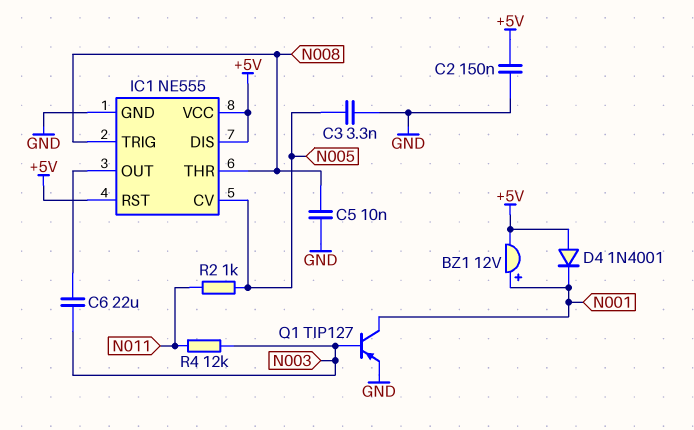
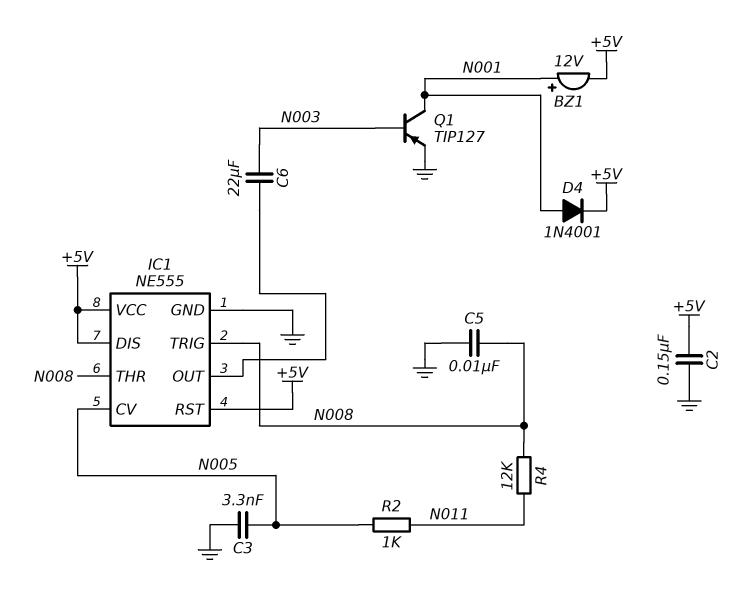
D4: diode 1N4001 (A +5V, K N001) -> diode 1N4001 (A N001, K +5V)
R4: 12k (N003, N011) -> 12k (N008, N011)

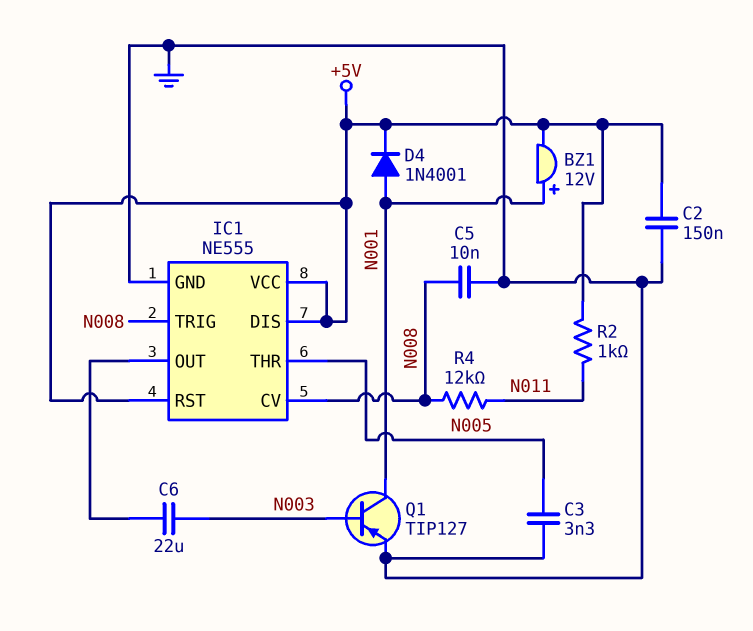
IC1 pin CV: N005 -> N008
IC1 pin THR: N008 -> N005
R2: 1k (N005, N011) -> 1k (+5V, N011)

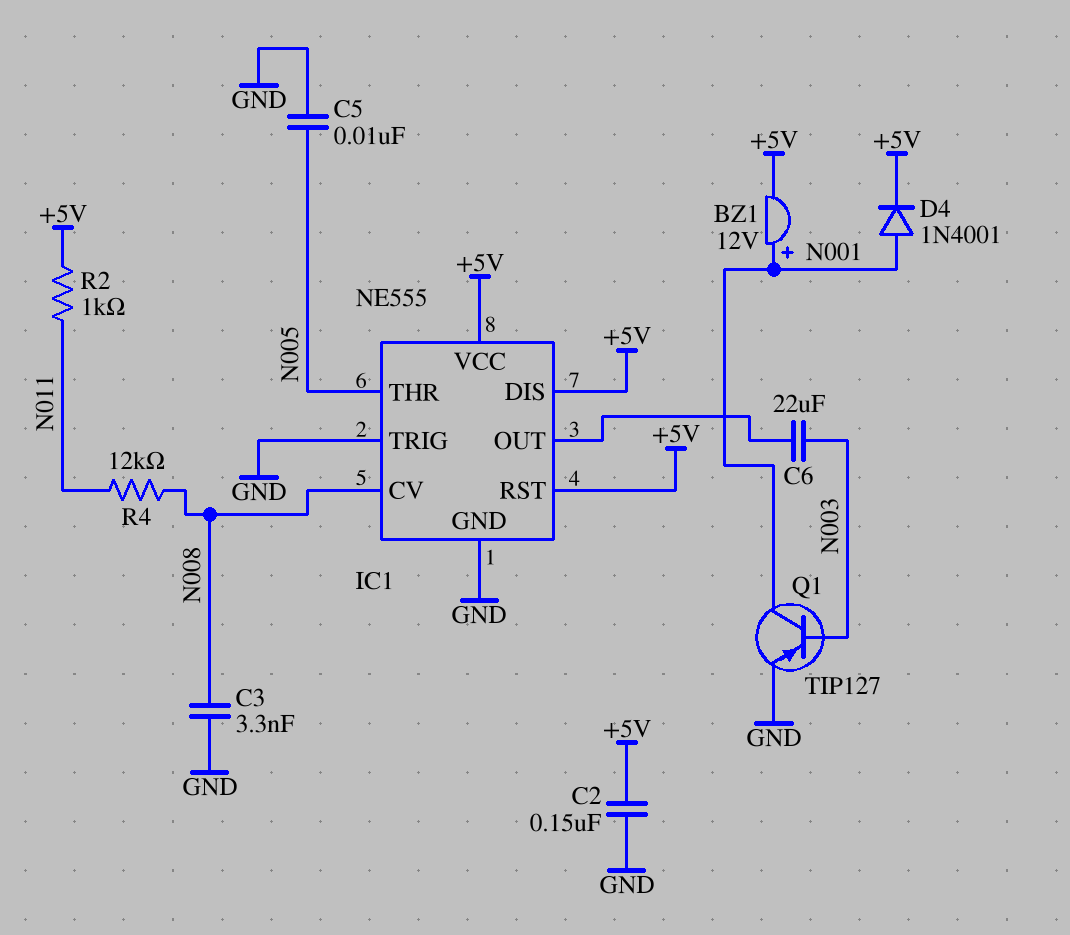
C3: 3.3nF (GND, N005) -> 3.3nF (GND, N008)
C5: 10nF (GND, N008) -> 10nF (GND, N005)
IC1 pin TRIG: N008 -> GND

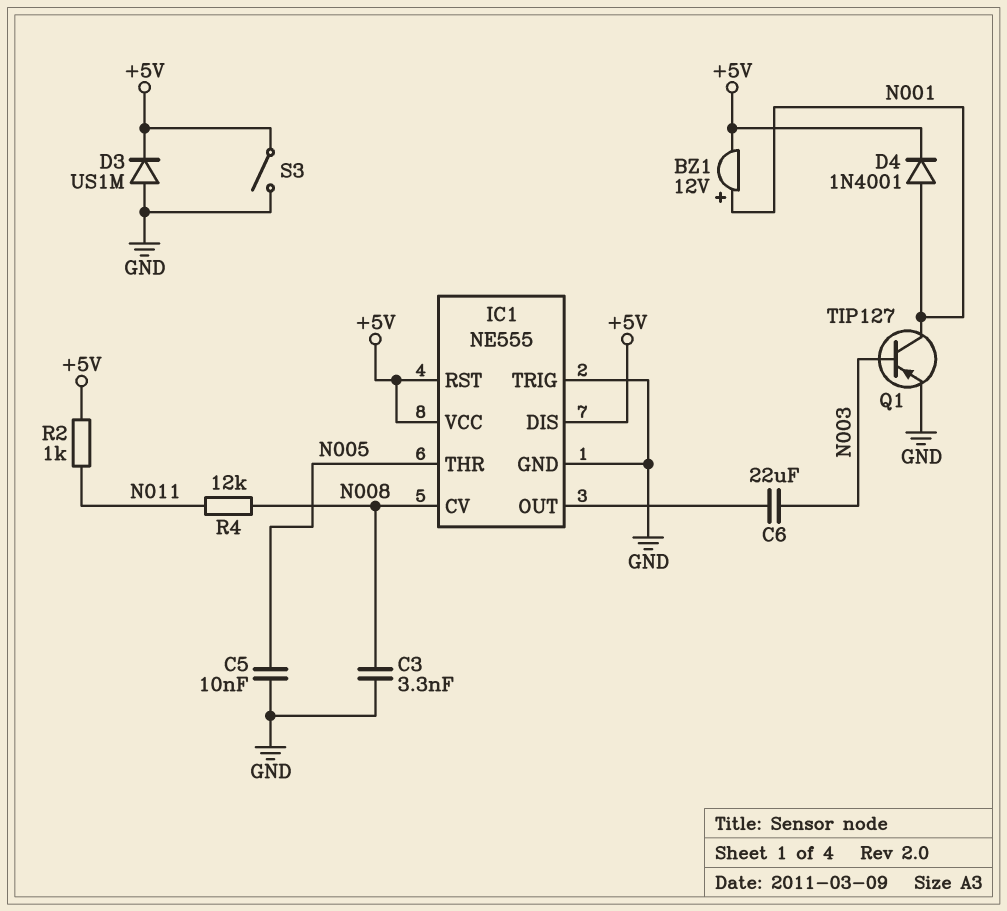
C2: 150nF (+5V, GND) -> none
D3: none -> diode US1M (A GND, K +5V)
S3: none -> switch (+5V, GND)

